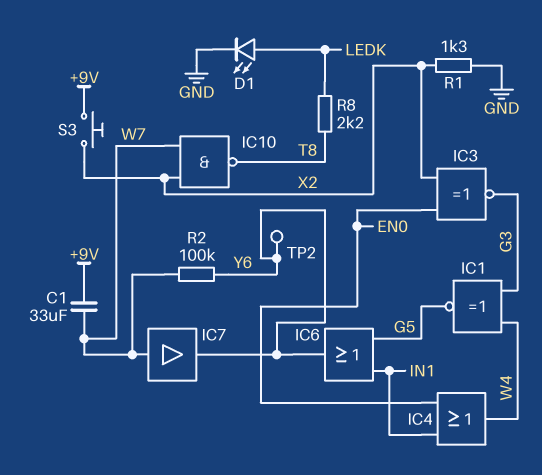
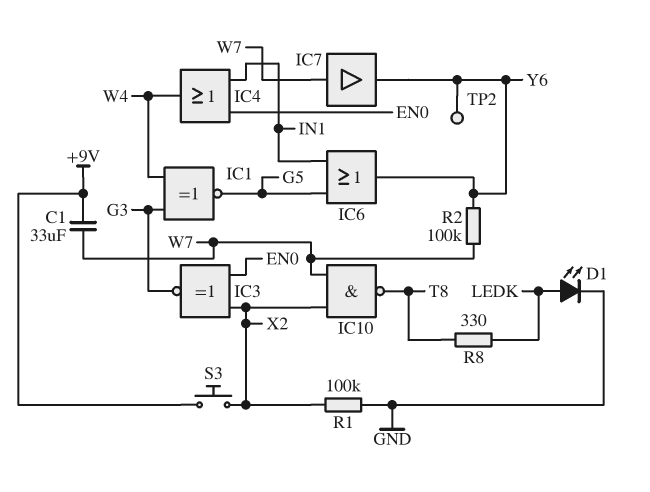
R1: 1.3k (GND, X2) -> 100k (GND, X2)
R8: 2.2k (LEDK, T8) -> 330 (LEDK, T8)

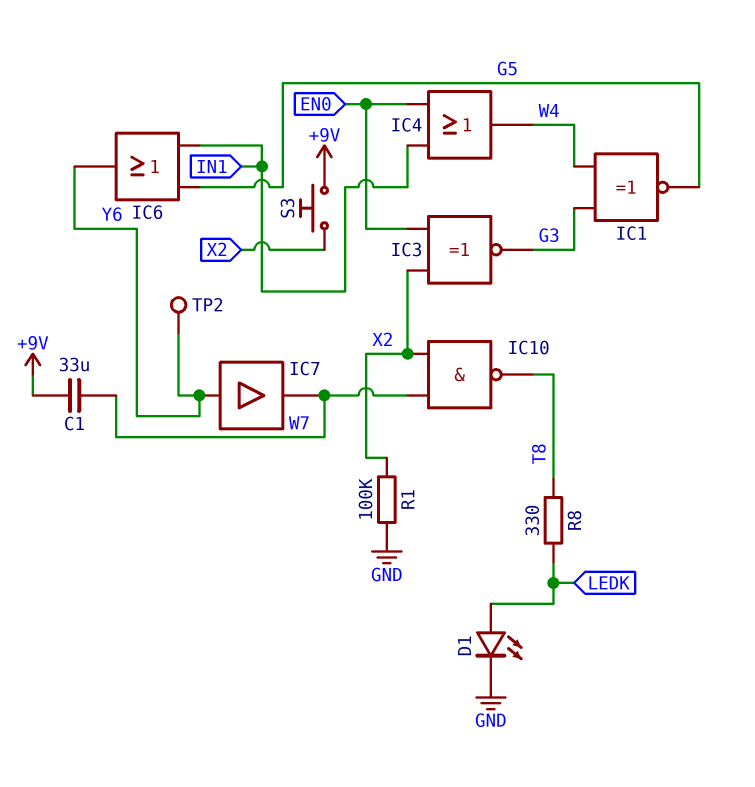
IC7: buffer (in W7, out Y6) -> buffer (in Y6, out W7)
R2: 100k (W7, Y6) -> none

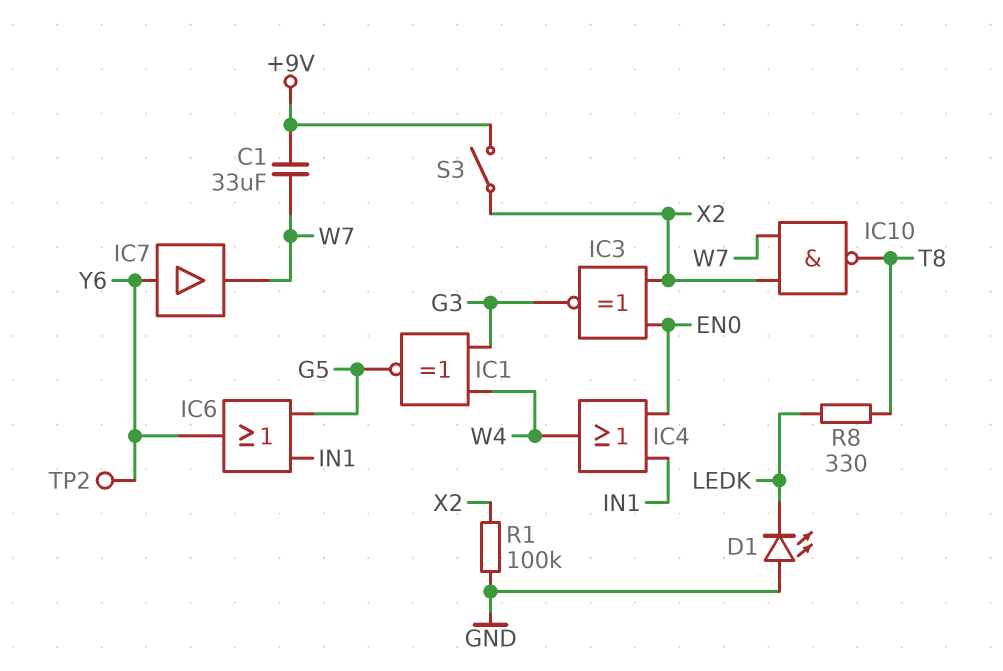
D1: LED (A LEDK, K GND) -> LED (A GND, K LEDK)
S3: button (+9V, X2) -> switch (+9V, X2)

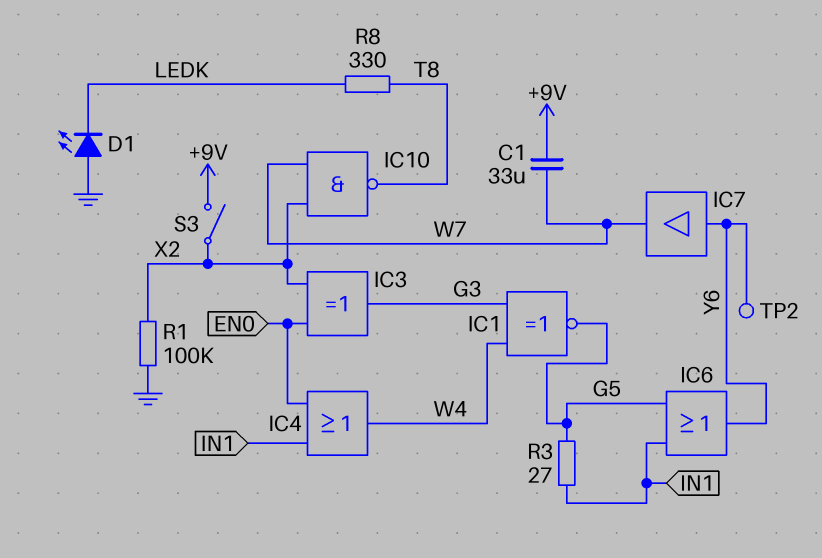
IC3: XNOR (in EN0, in X2, out G3) -> XOR (in EN0, in X2, out G3)
R3: none -> 27 (G5, IN1)

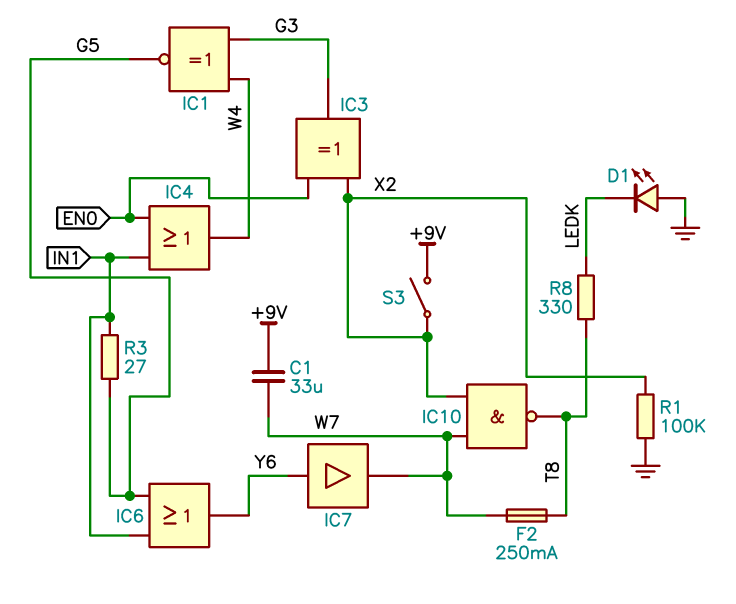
F2: none -> 250mA (T8, W7)
TP2: test point (Y6) -> none

